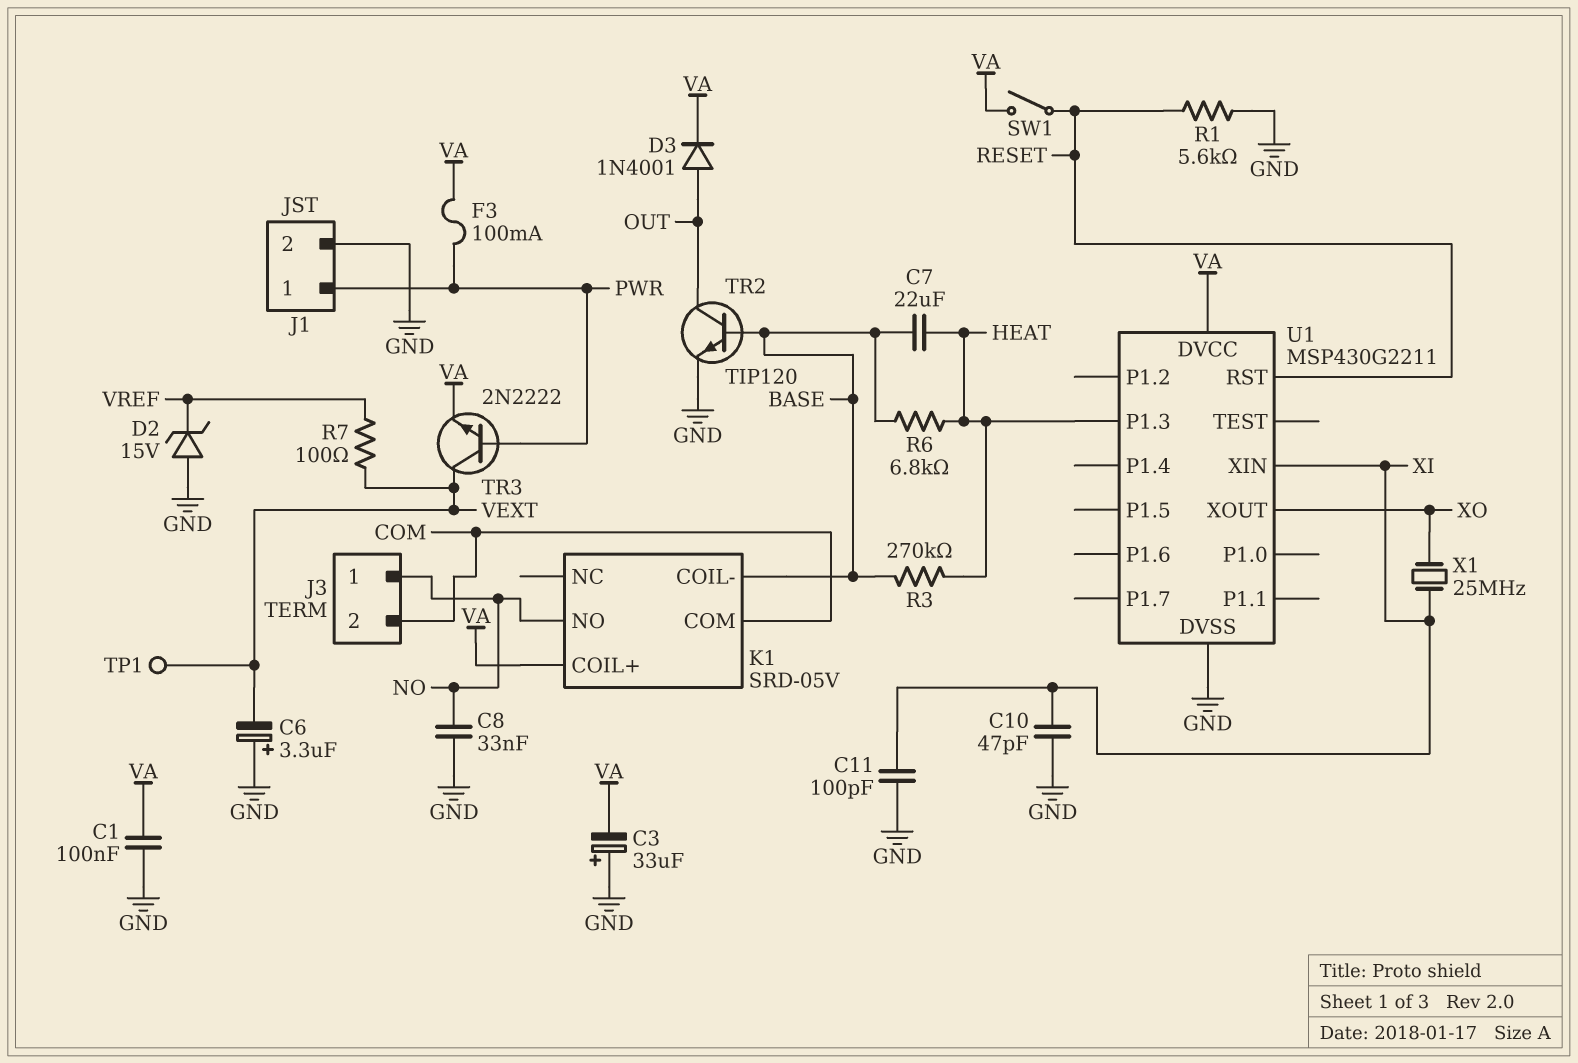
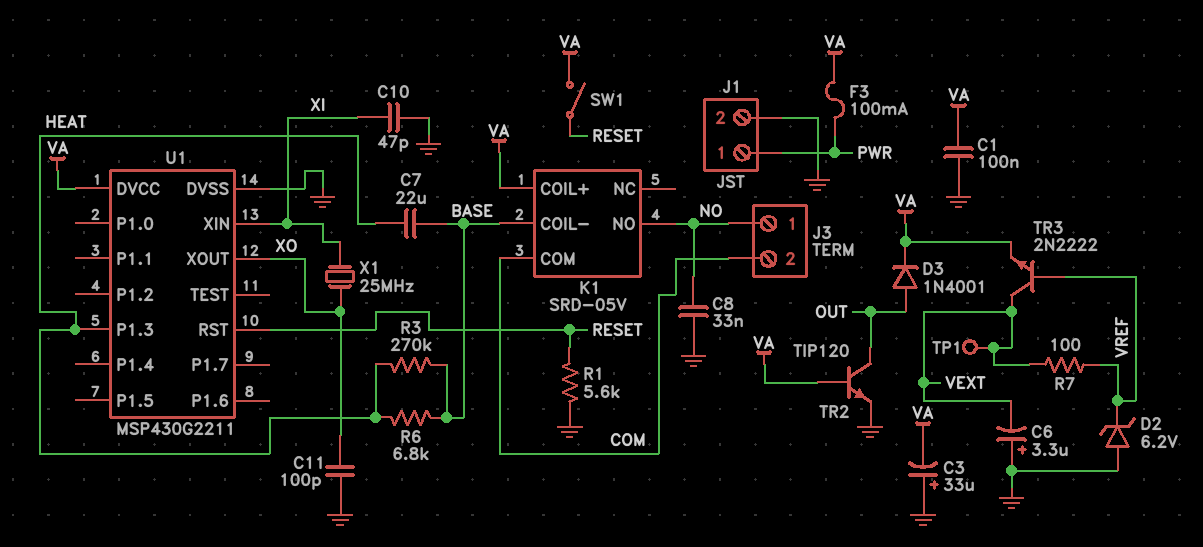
C11: 100pF (GND, XI) -> 100pF (GND, XO)
D2: zener 15V (A GND, K VREF) -> zener 6.2V (A GND, K VREF)
TR2: NPN TIP120 (B BASE, C OUT, E GND) -> NPN TIP120 (B VA, C OUT, E GND)
TR3: NPN 2N2222 (B PWR, C VEXT, E VA) -> NPN 2N2222 (B VREF, C VEXT, E VA)

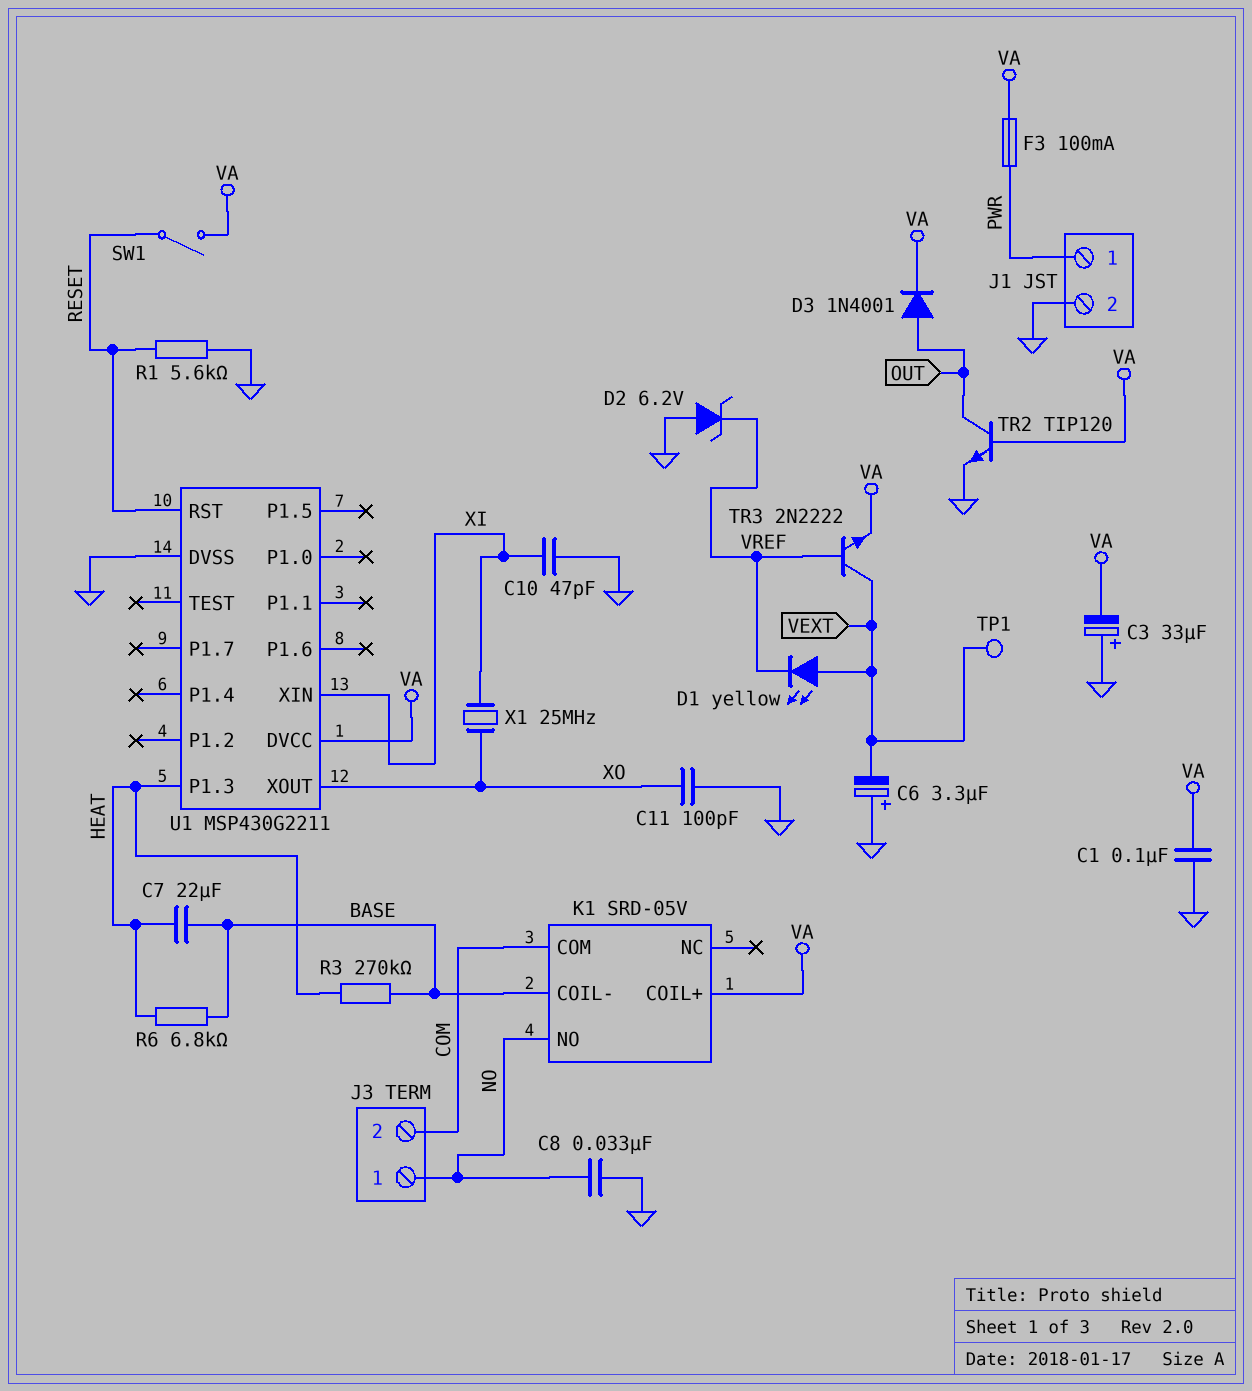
D1: none -> LED yellow (A VEXT, K VREF)
R7: 100 (VEXT, VREF) -> none

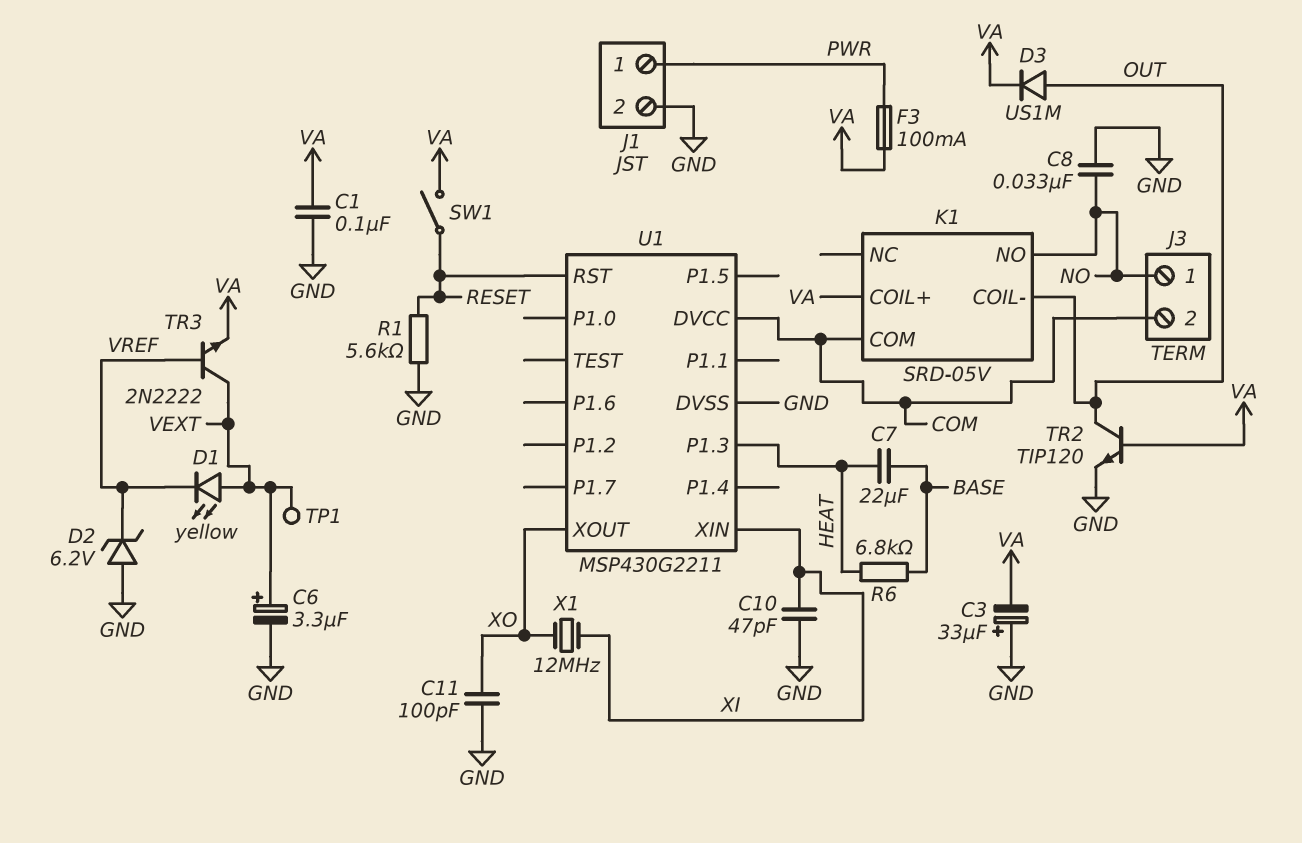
C6: 3.3uF (plus GND, minus VEXT) -> 3.3uF (plus VEXT, minus GND)
D3: diode 1N4001 (A OUT, K VA) -> diode US1M (A OUT, K VA)
K1 pin COIL-: BASE -> OUT
R3: 270k (BASE, HEAT) -> none
U1 pin DVCC: VA -> COM
X1: 25MHz (XI, XO) -> 12MHz (XI, XO)

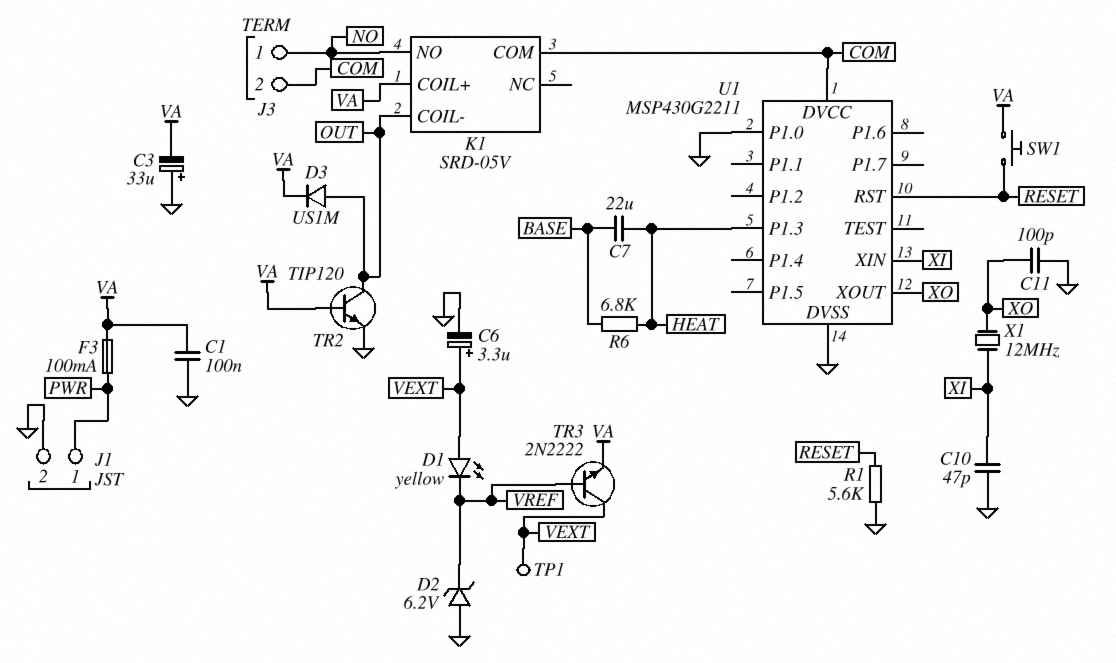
C8: 33nF (GND, NO) -> none
SW1: switch (RESET, VA) -> button (RESET, VA)
U1 pin P1.0: none -> GND

